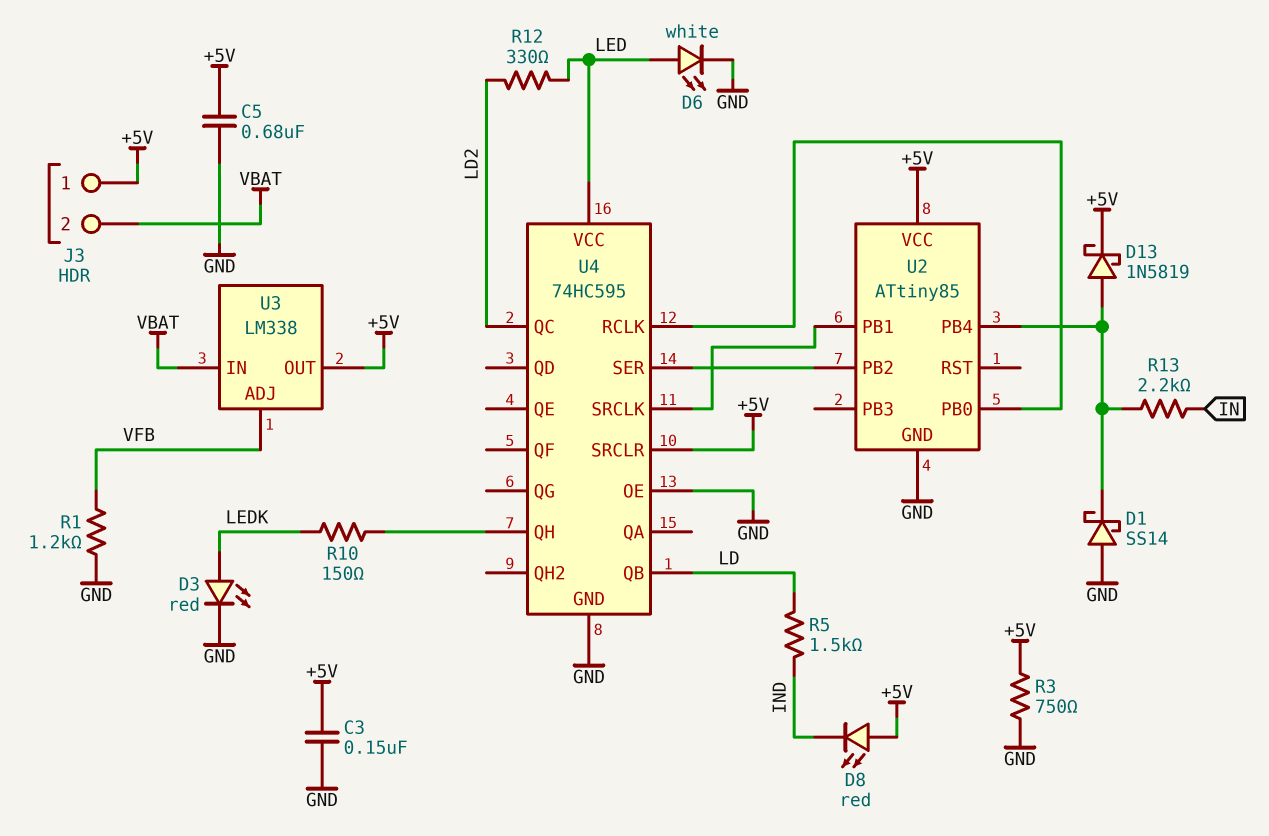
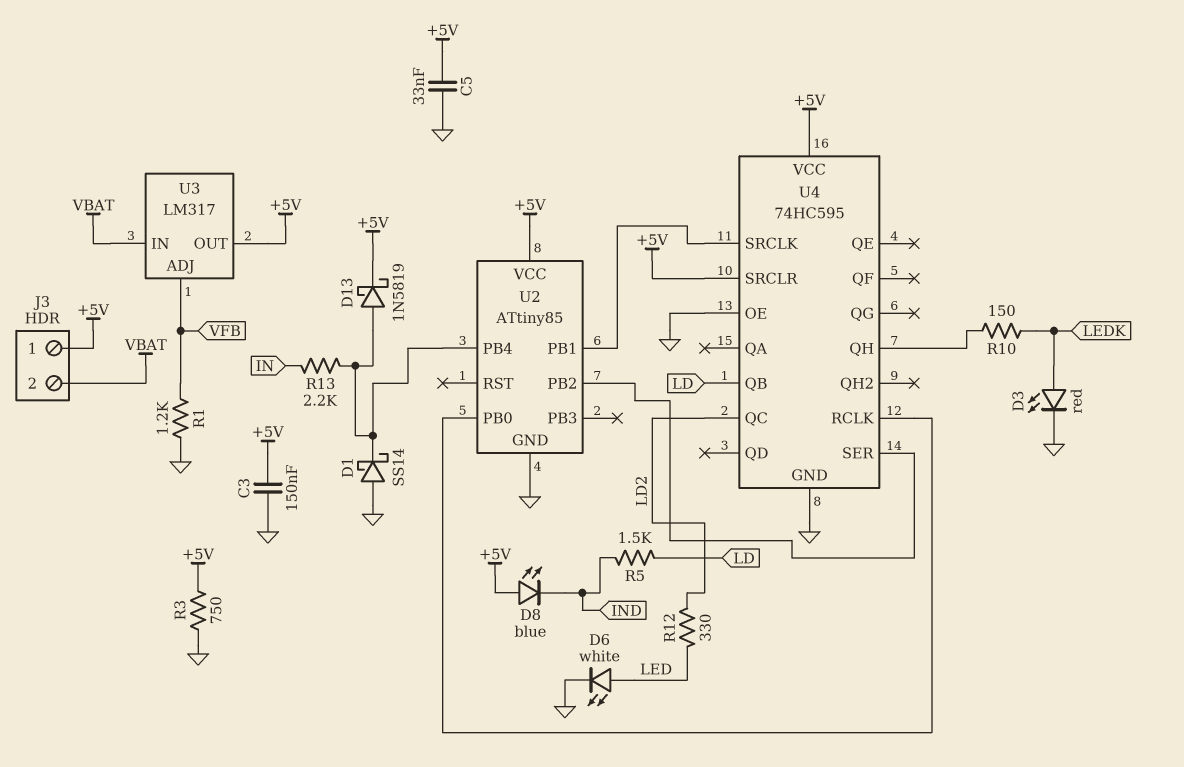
C5: 680nF (+5V, GND) -> 33nF (+5V, GND)
D8: LED red (A +5V, K IND) -> LED blue (A +5V, K IND)
U3: LM338 -> LM317
U4 pin VCC: LED -> +5V

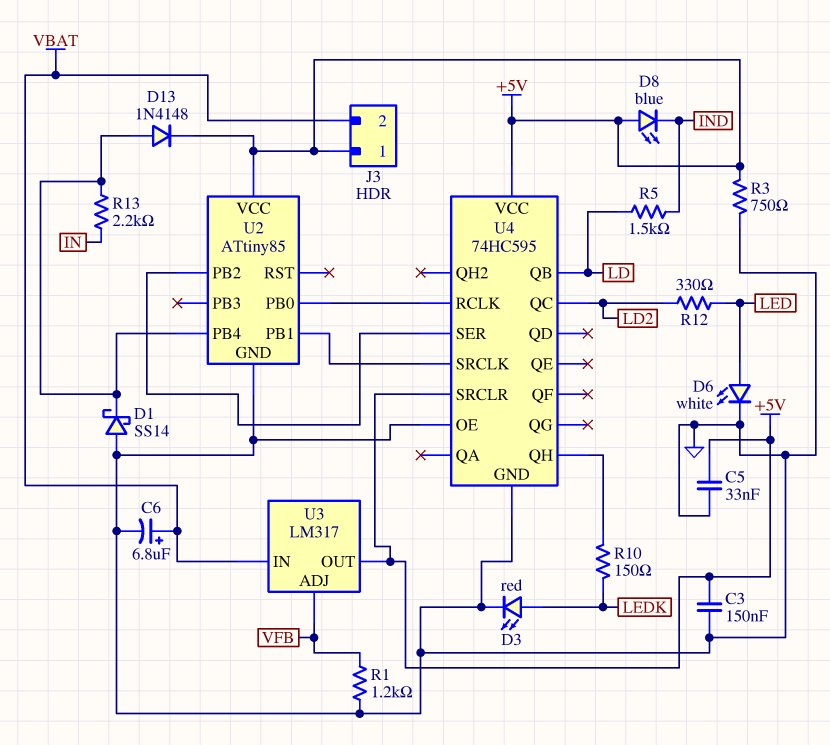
C6: none -> 6.8uF (plus VBAT, minus GND)
D13: schottky 1N5819 (A U2/PB4, K +5V) -> diode 1N4148 (A U2/PB4, K +5V)

